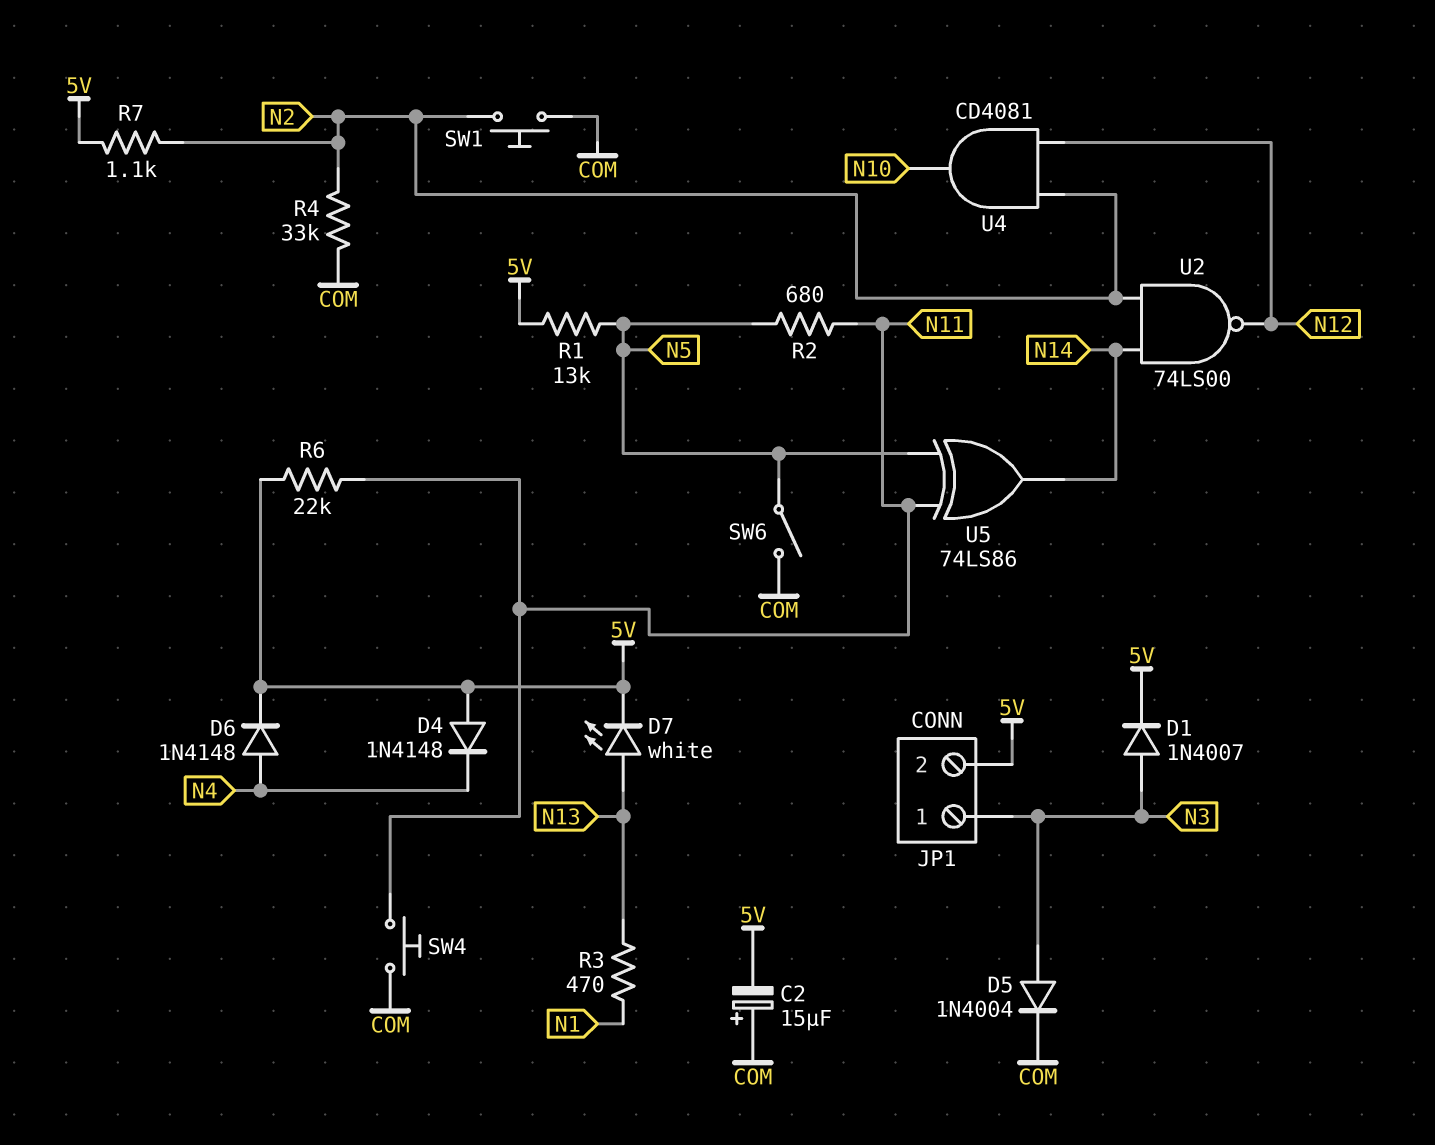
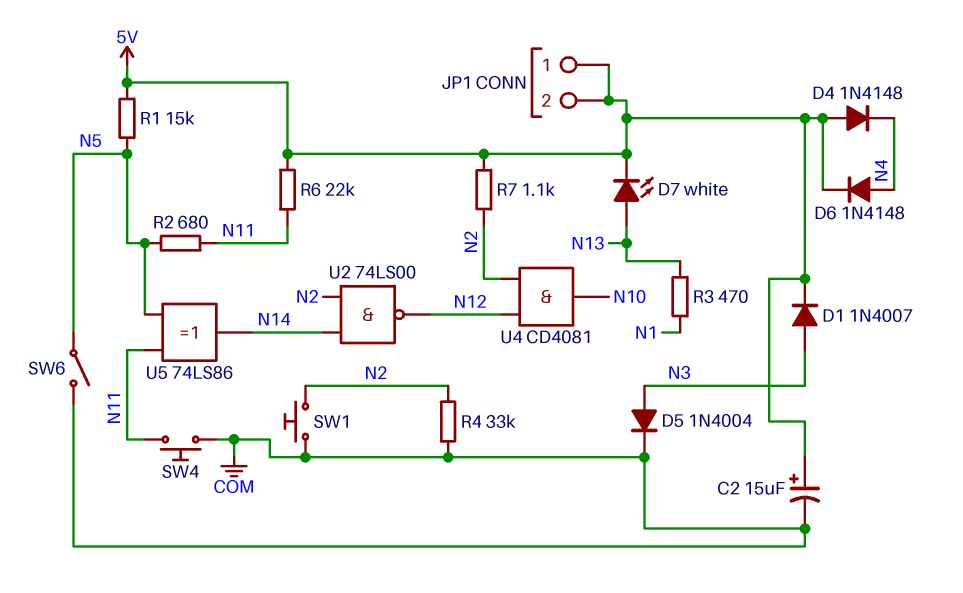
C2: 15uF (plus COM, minus 5V) -> 15uF (plus 5V, minus COM)
JP1 pin 1: N3 -> 5V
R1: 13k (5V, N5) -> 15k (5V, N5)

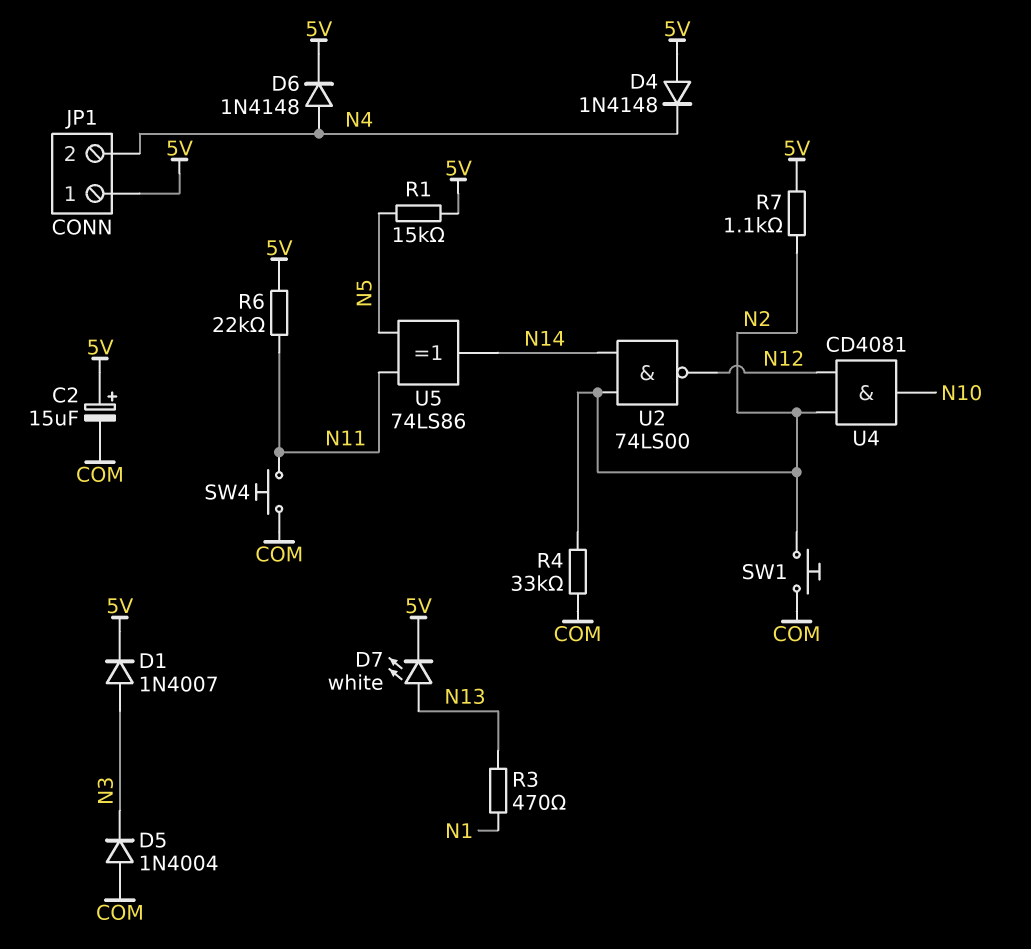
D5: diode 1N4004 (A N3, K COM) -> diode 1N4004 (A COM, K N3)
JP1 pin 2: 5V -> N4
R2: 680 (N5, N11) -> none
SW6: switch (COM, N5) -> none

